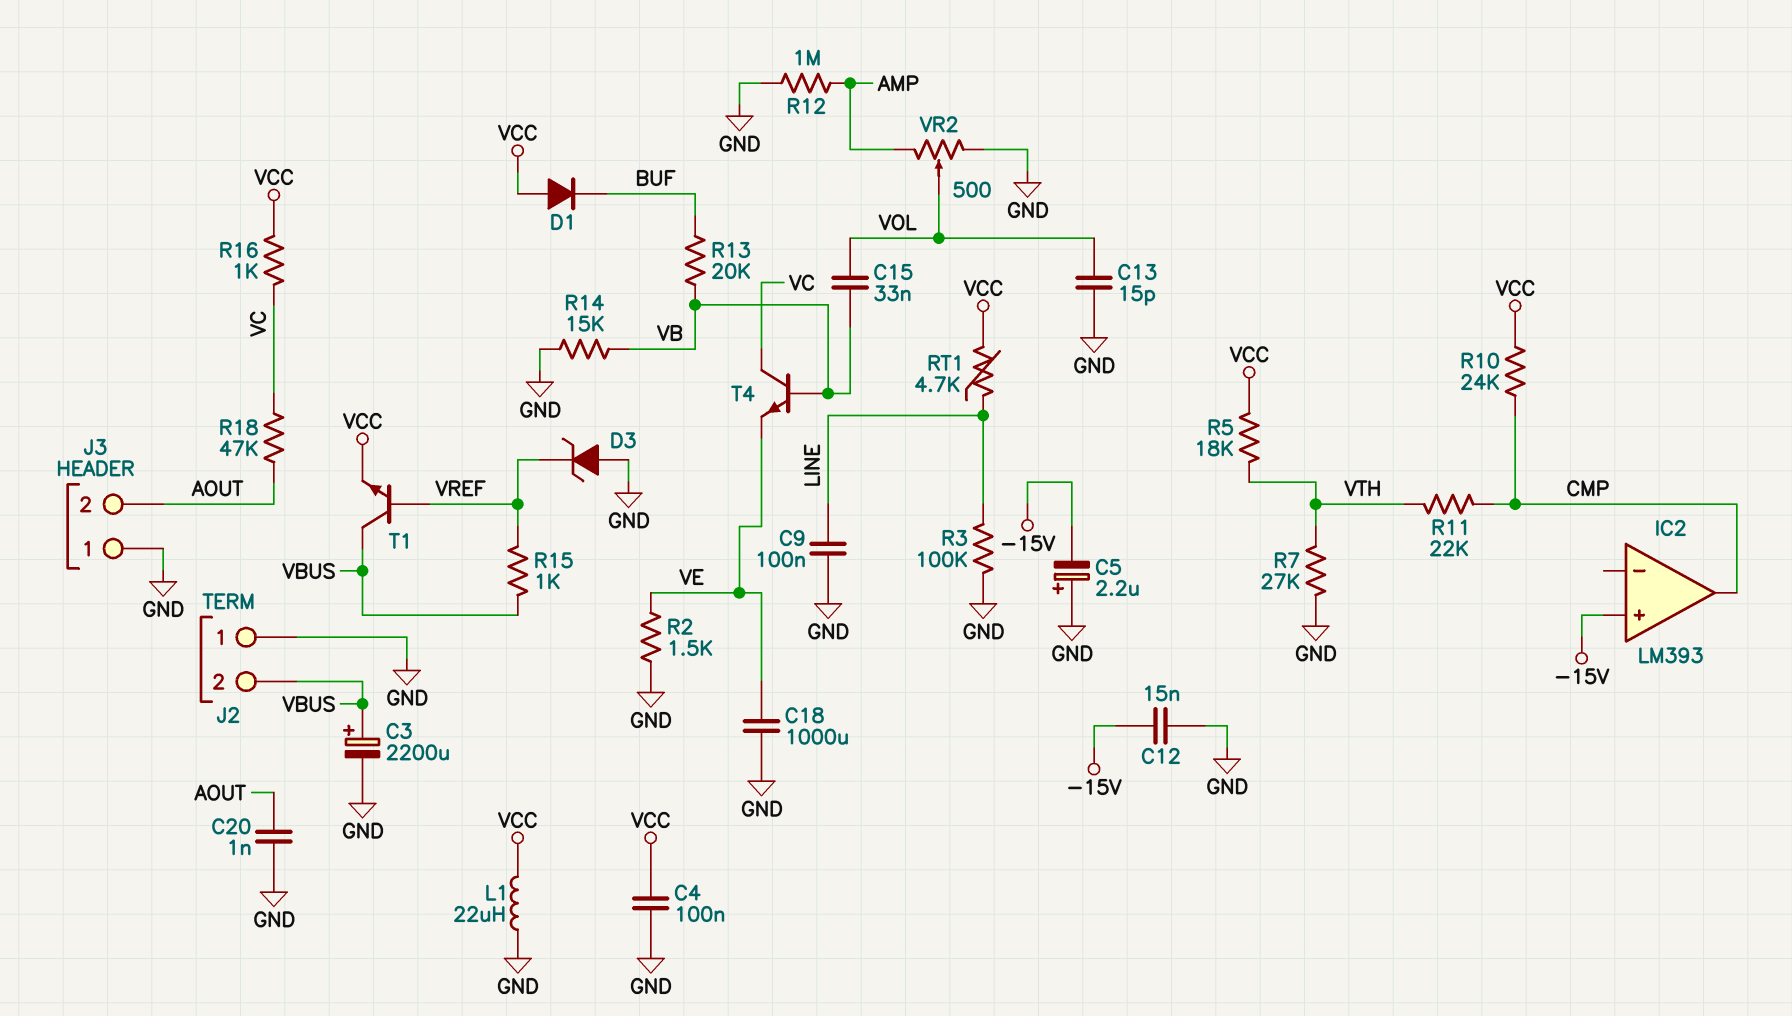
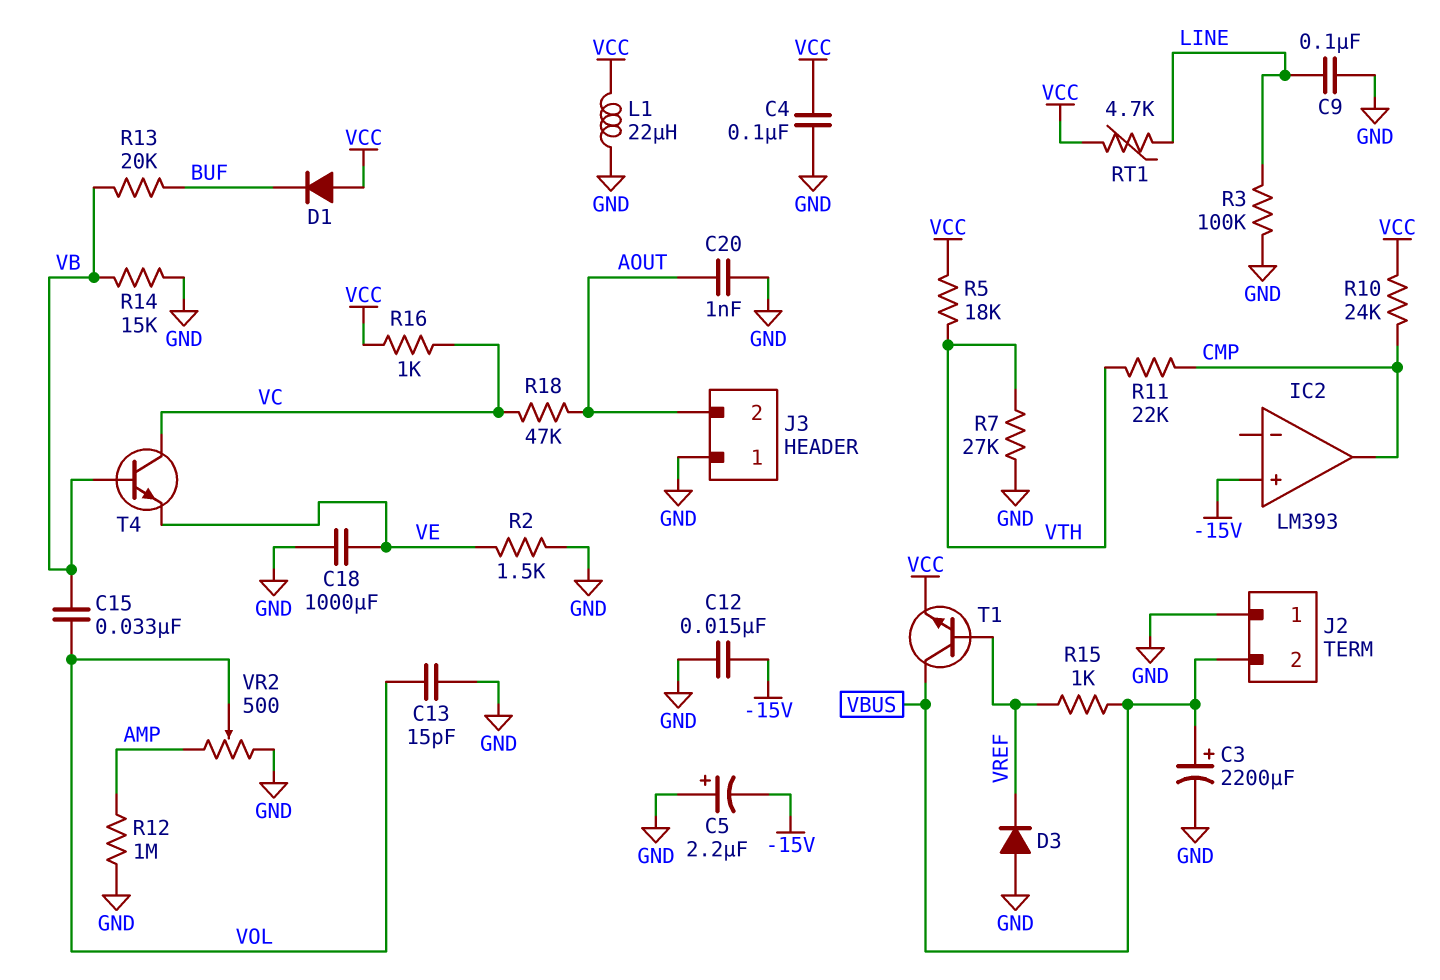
D3: zener (A GND, K VREF) -> diode (A GND, K VREF)

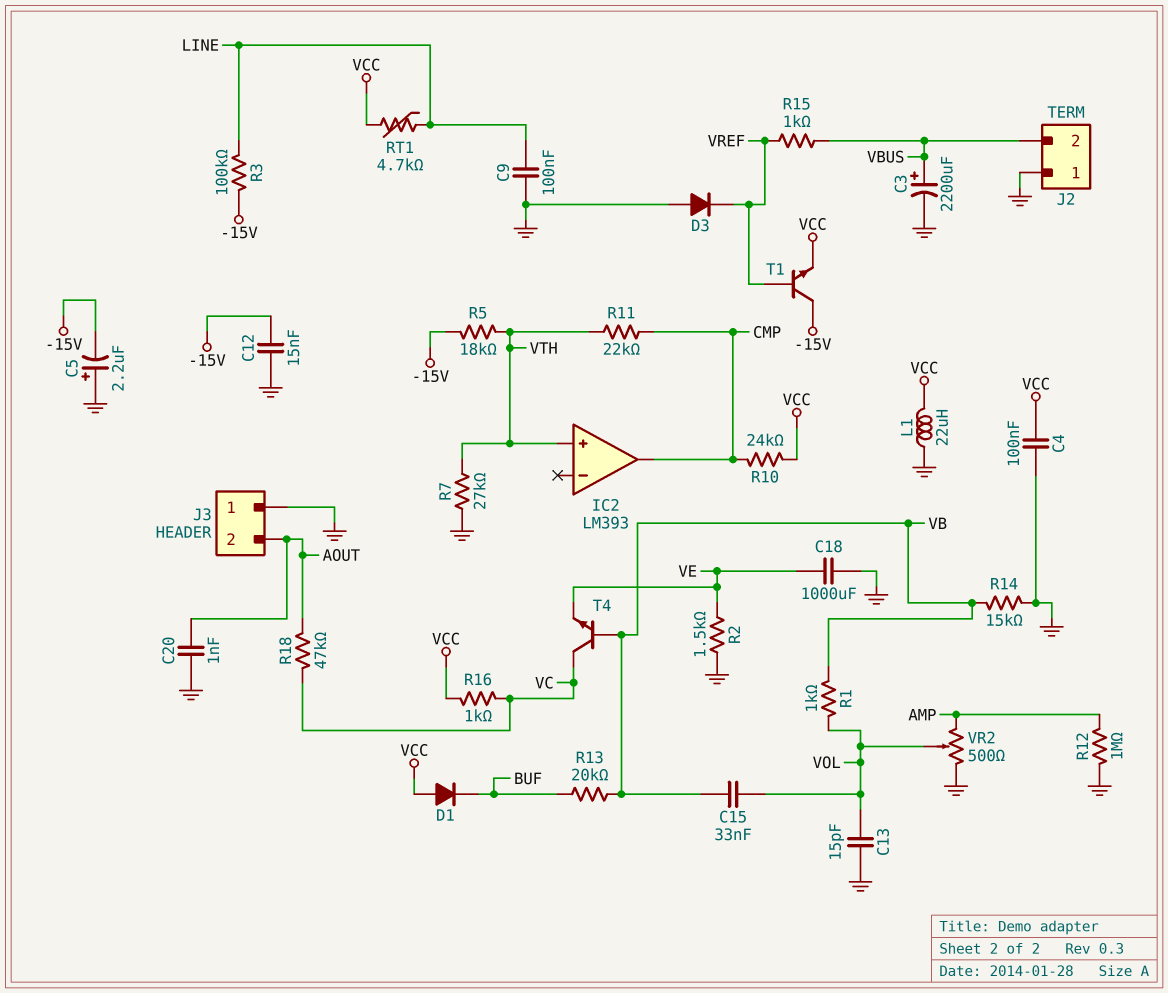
IC2 pin in+: -15V -> VTH
R1: none -> 1k (VB, VOL)
R3: 100k (GND, LINE) -> 100k (-15V, LINE)
R5: 18k (VCC, VTH) -> 18k (-15V, VTH)
T1: NPN (B VREF, C VBUS, E VCC) -> NPN (B VREF, C -15V, E VCC)

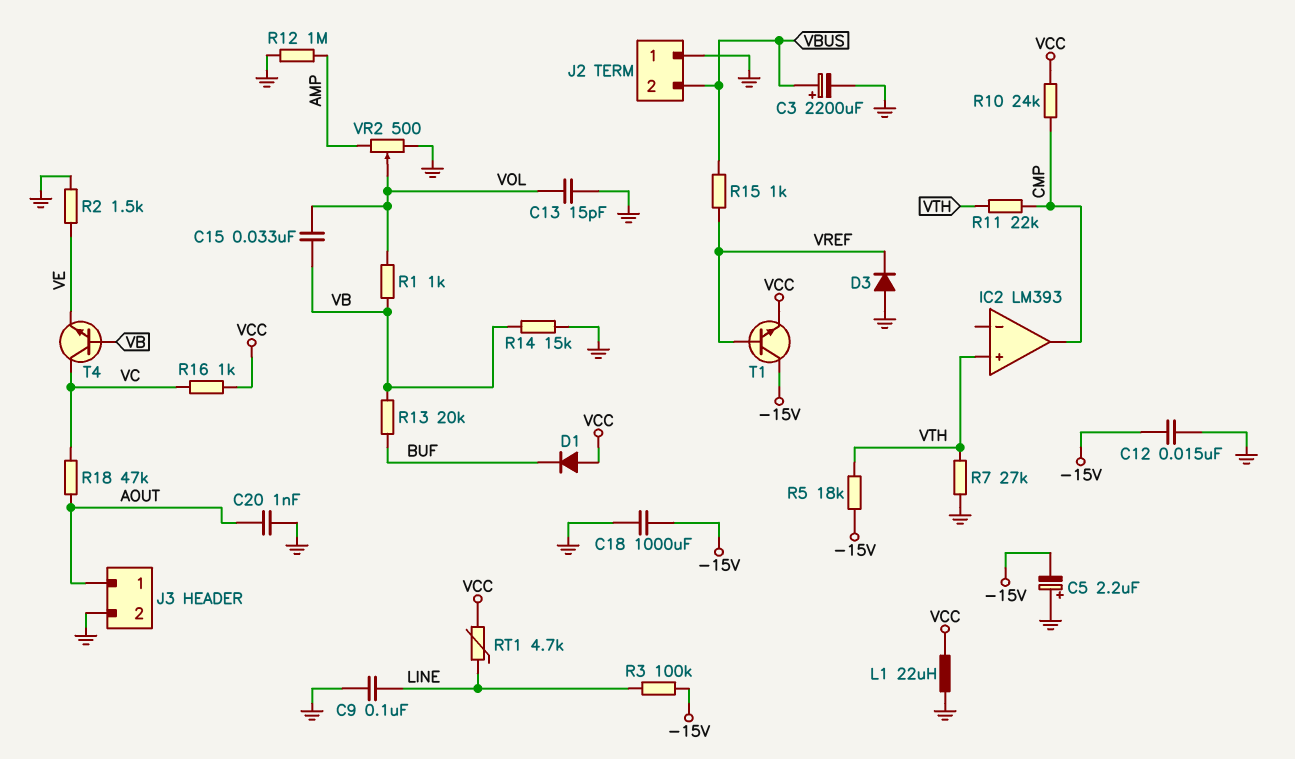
C4: 100nF (GND, VCC) -> none
C18: 1000uF (GND, VE) -> 1000uF (-15V, GND)
J3 pin 1: GND -> AOUT
J3 pin 2: AOUT -> GND

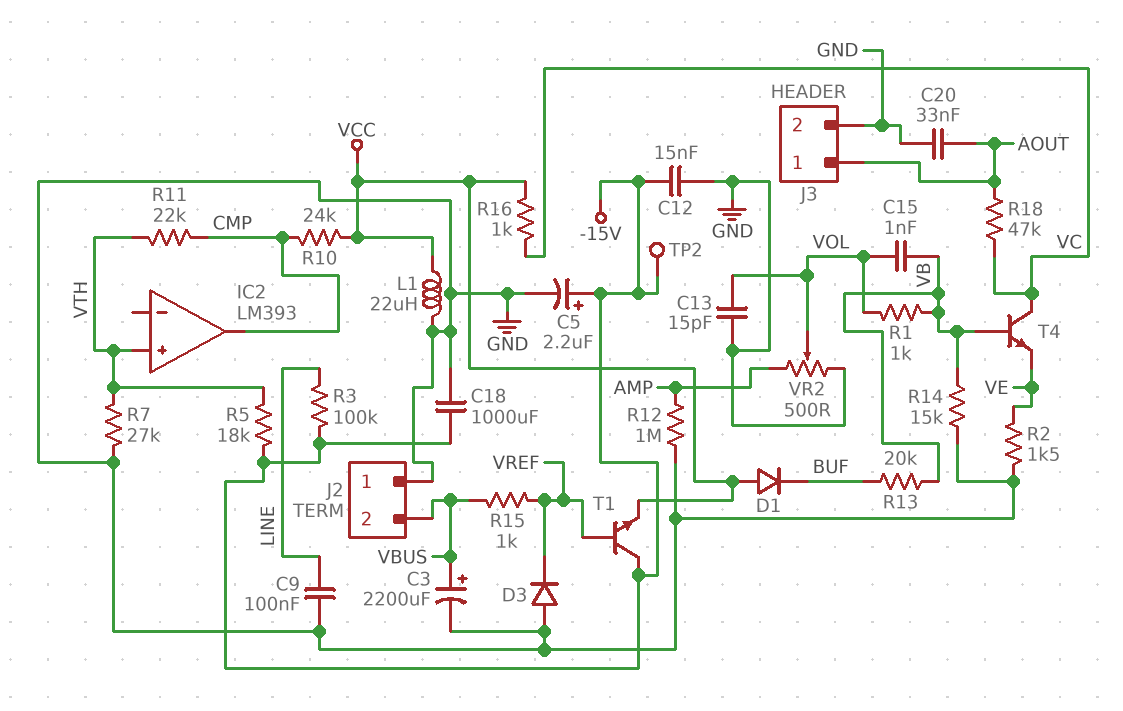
C5: 2.2uF (plus GND, minus -15V) -> 2.2uF (plus -15V, minus GND)
C15: 33nF (VB, VOL) -> 1nF (VB, VOL)
C20: 1nF (AOUT, GND) -> 33nF (AOUT, GND)
RT1: 4.7k (LINE, VCC) -> none
TP2: none -> test point (-15V)

